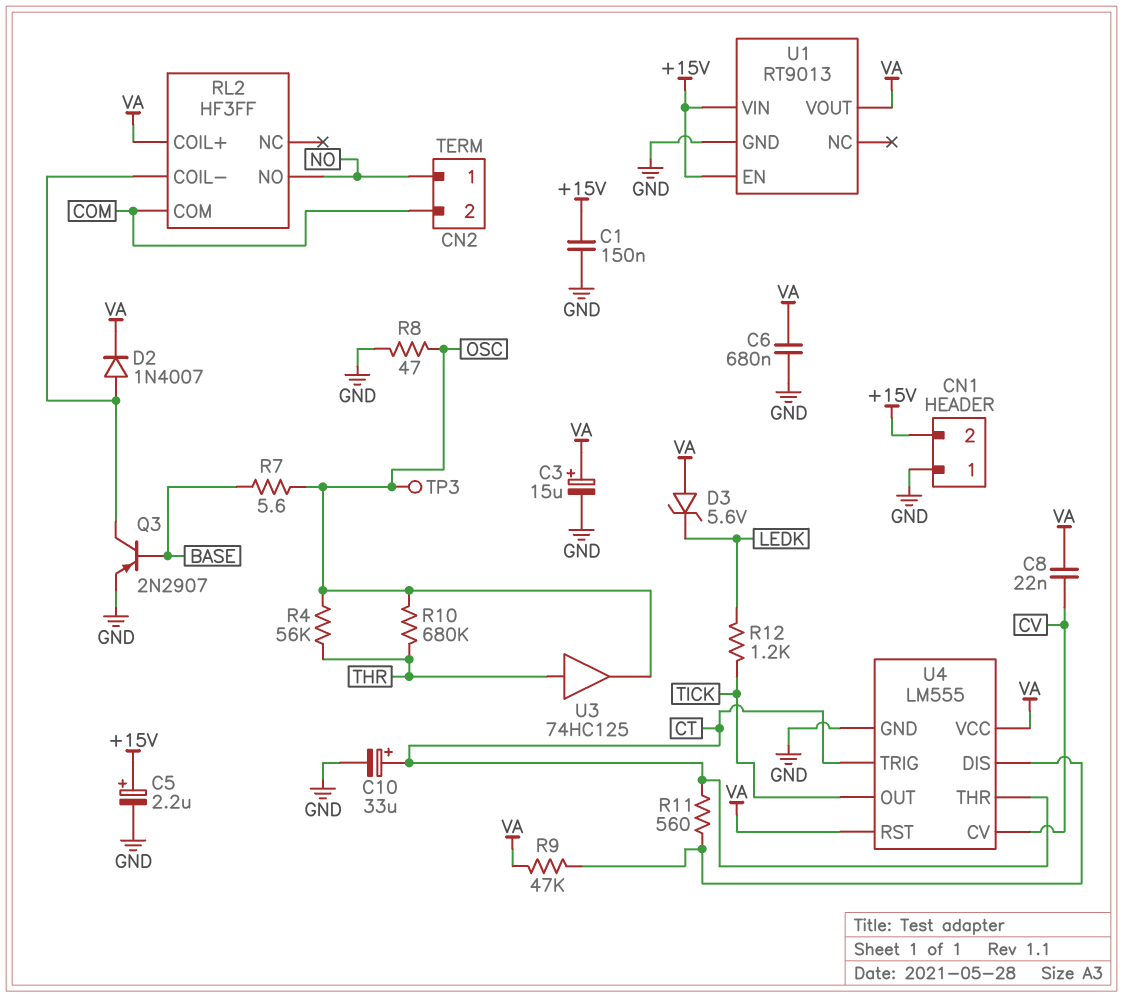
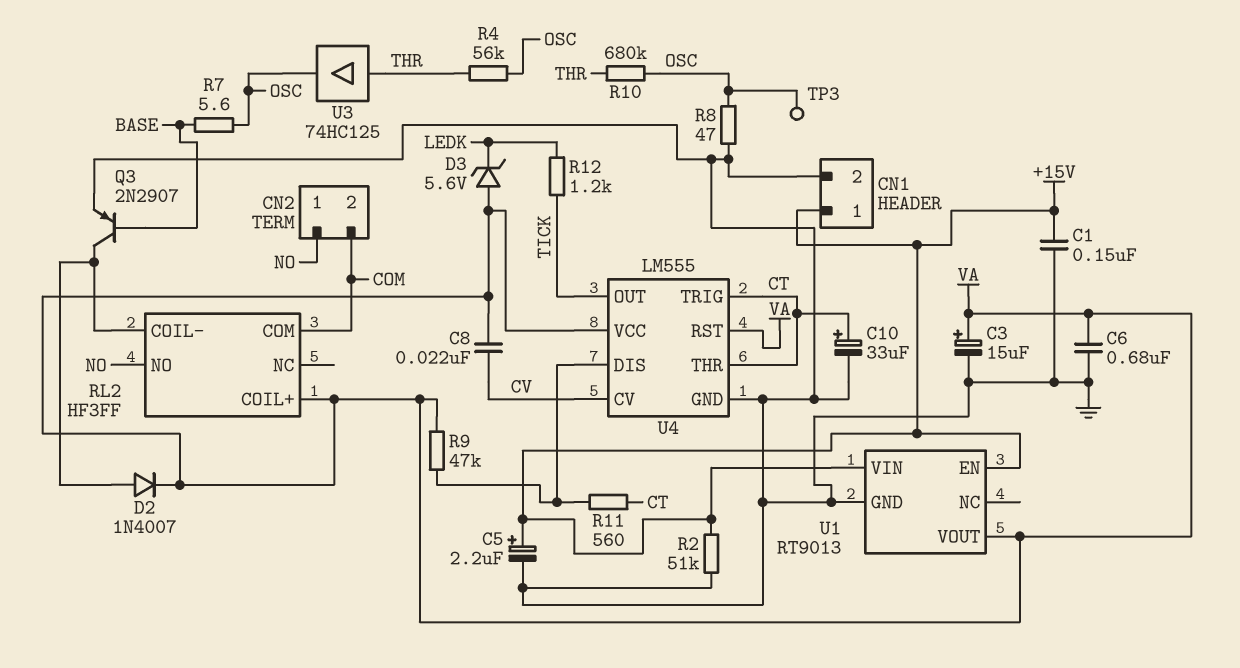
CN1 pin 1: GND -> +15V
CN1 pin 2: +15V -> GND
R2: none -> 51k (+15V, GND)

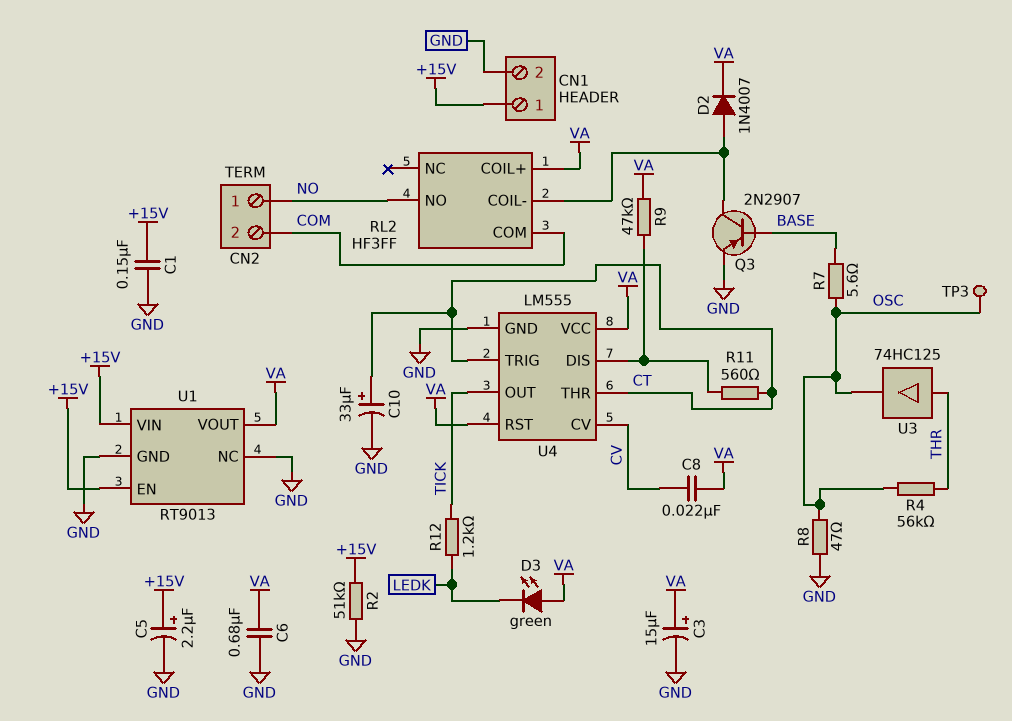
D3: zener 5.6V (A VA, K LEDK) -> LED green (A VA, K LEDK)
R10: 680k (OSC, THR) -> none
U1 pin NC: none -> GND

